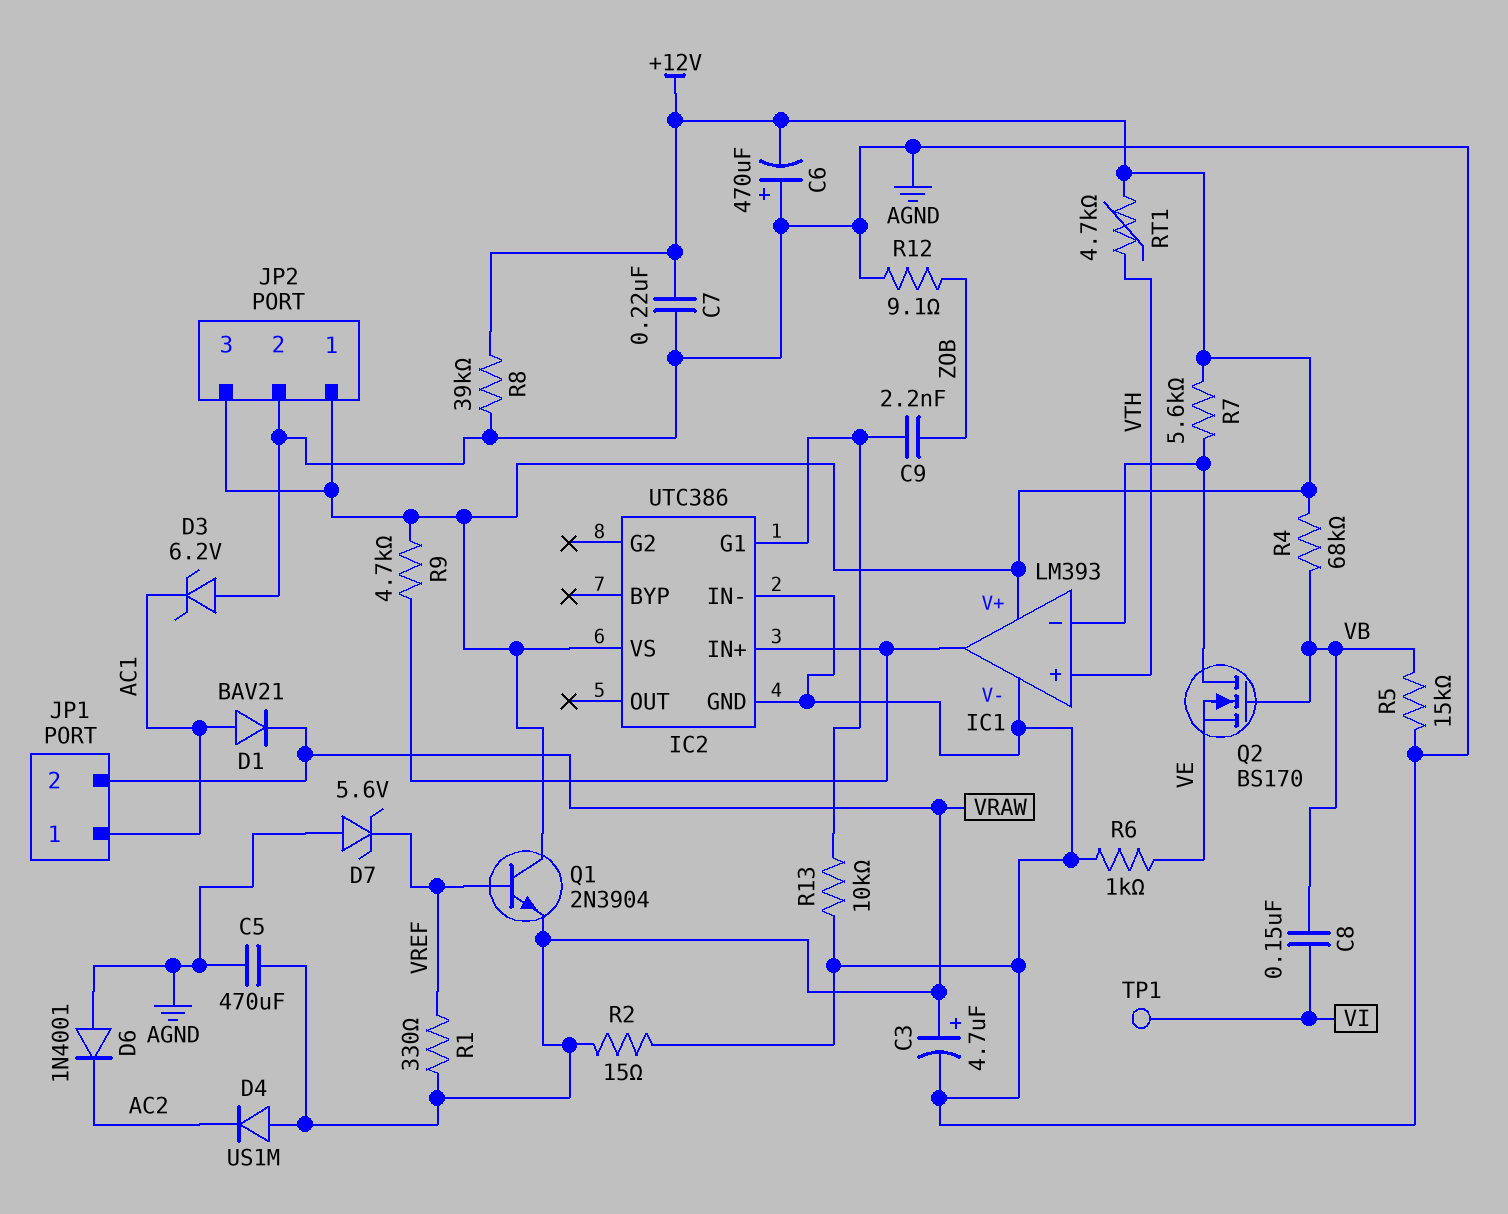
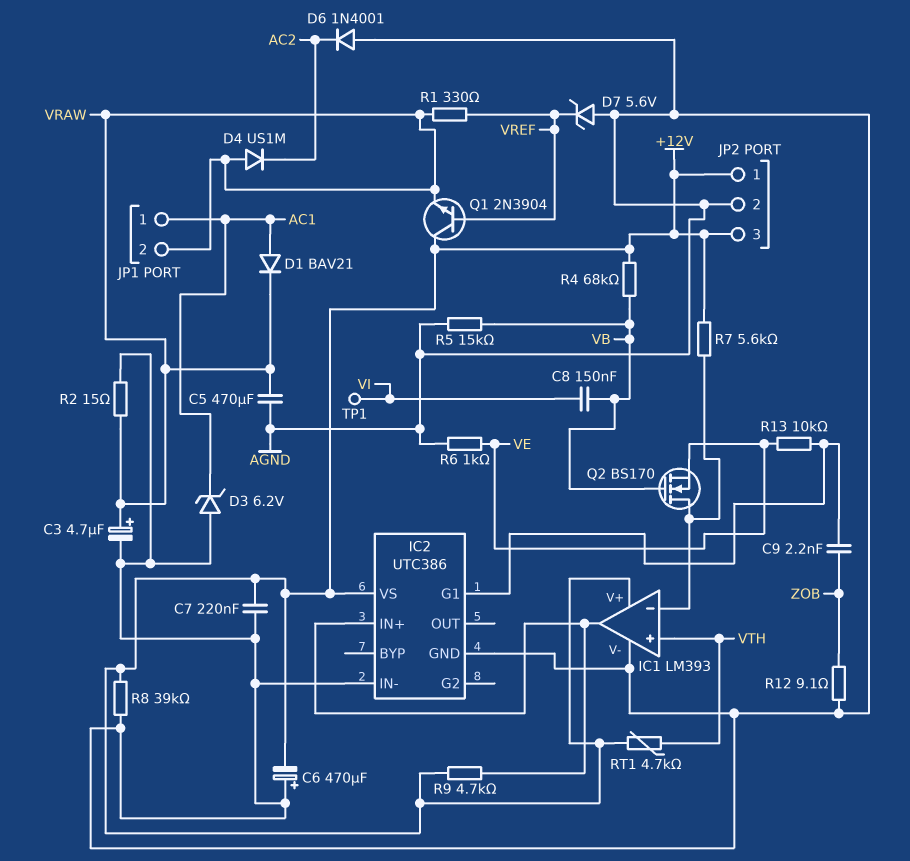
R13: 10k (AGND, IC2/G1) -> 10k (IC2/G1, VE)

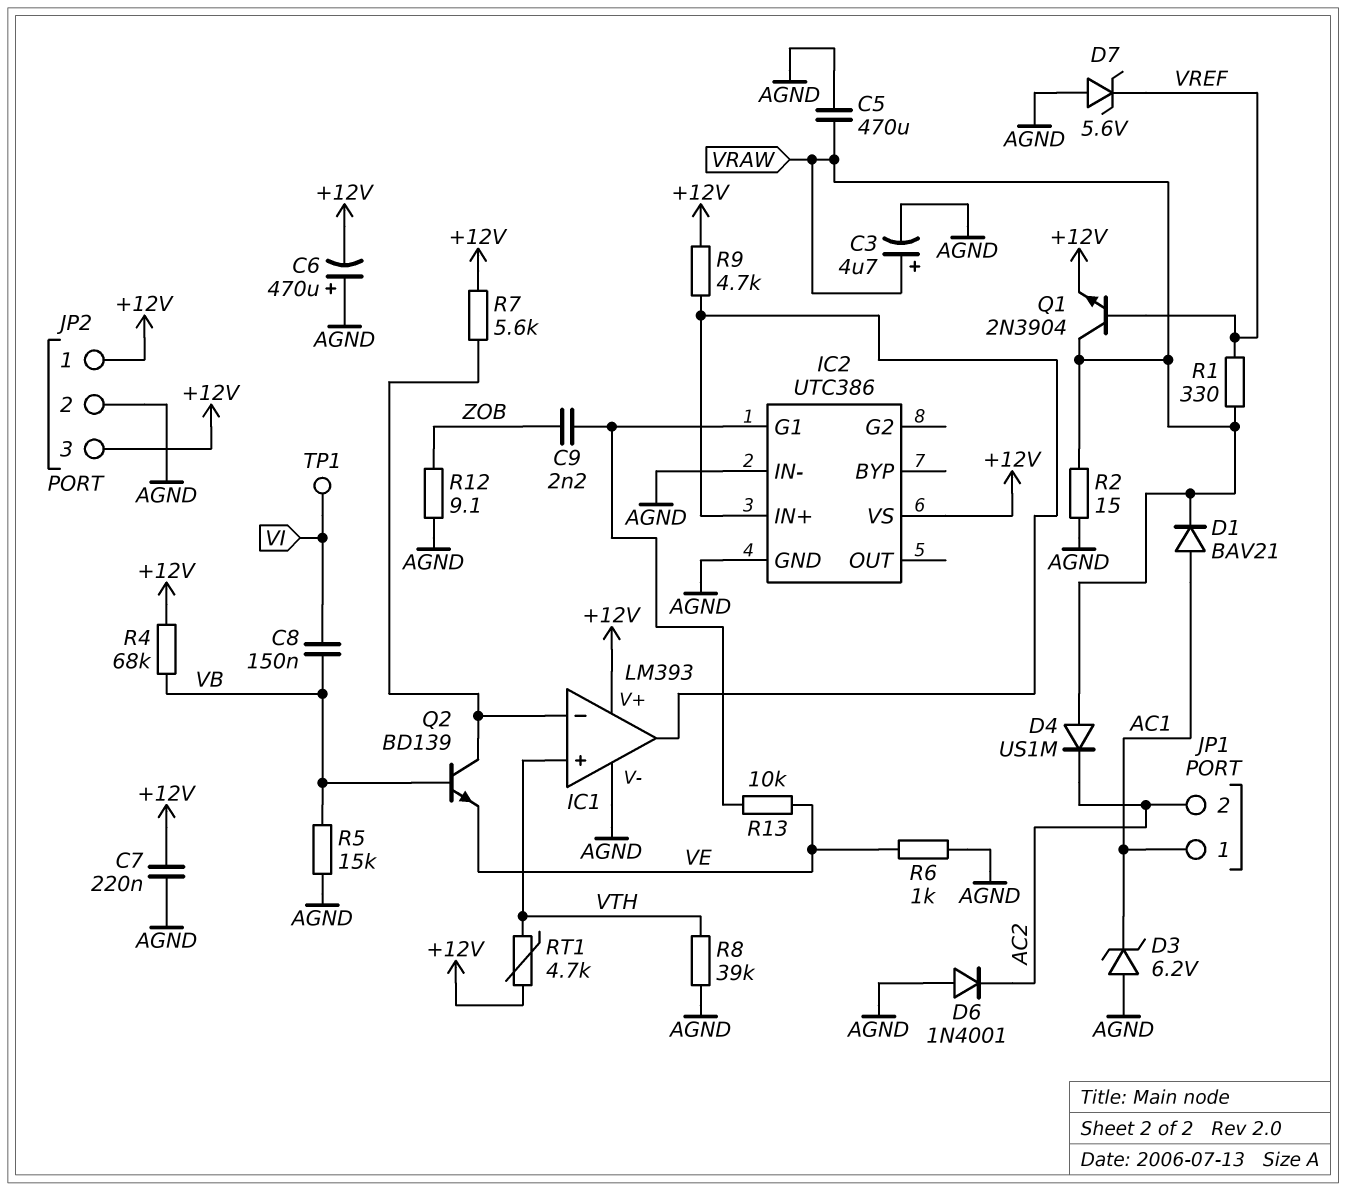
JP1 pin 2: VRAW -> AC2
Q1: NPN 2N3904 (B VREF, C +12V, E VRAW) -> NPN 2N3904 (B VREF, C VRAW, E +12V)
Q2: NMOS BS170 (G VB, D IC1/in-, S VE) -> NPN BD139 (B VB, C IC1/in-, E VE)
R8: 39k (+12V, AGND) -> 39k (AGND, VTH)

